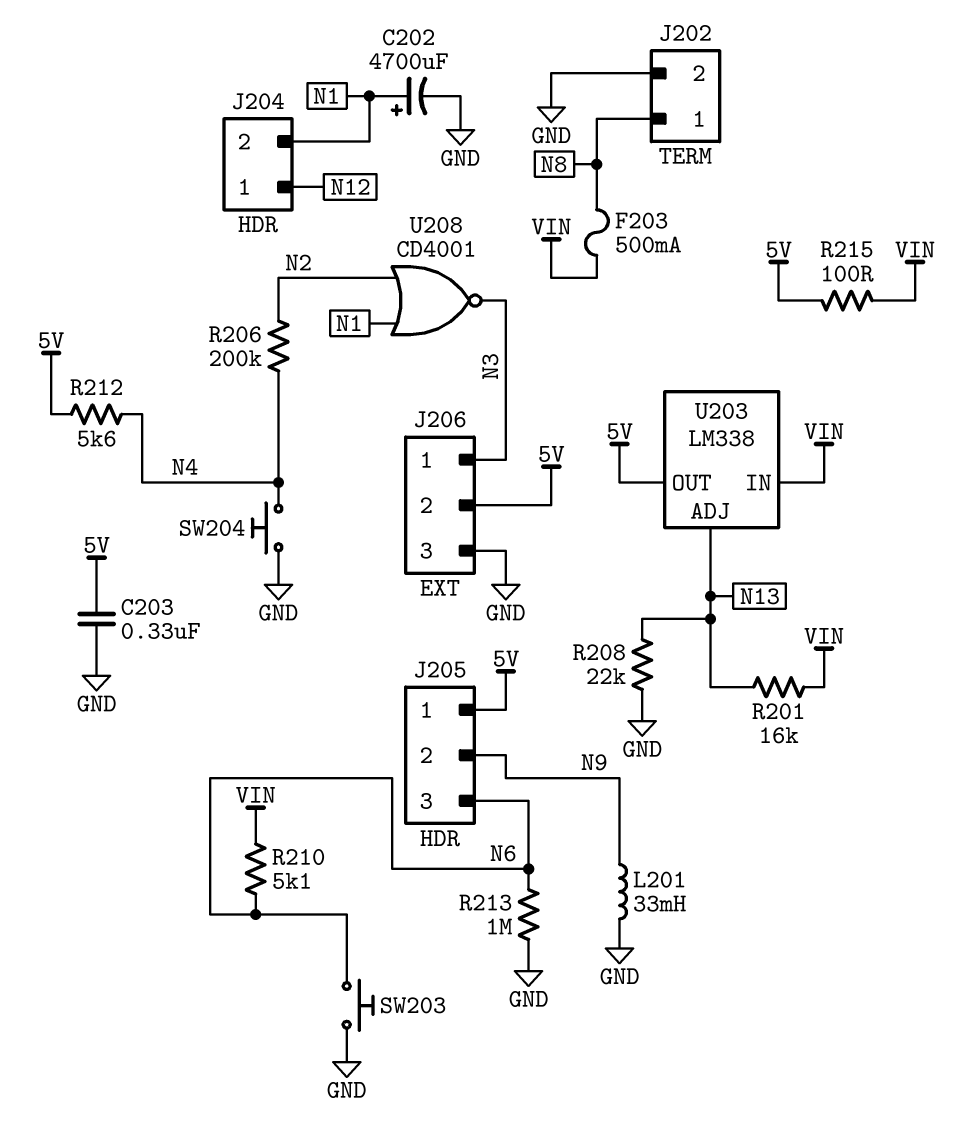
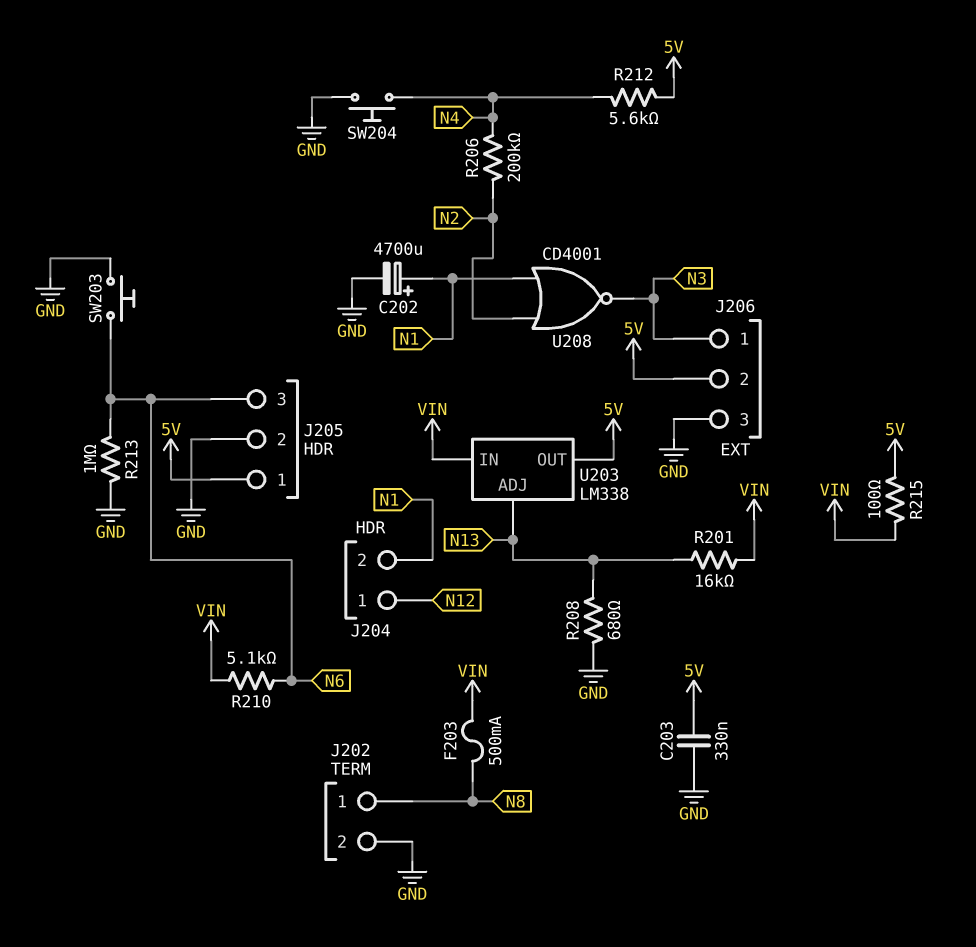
J205 pin 2: N9 -> GND
L201: 33mH (GND, N9) -> none
R208: 22k (GND, N13) -> 680 (GND, N13)

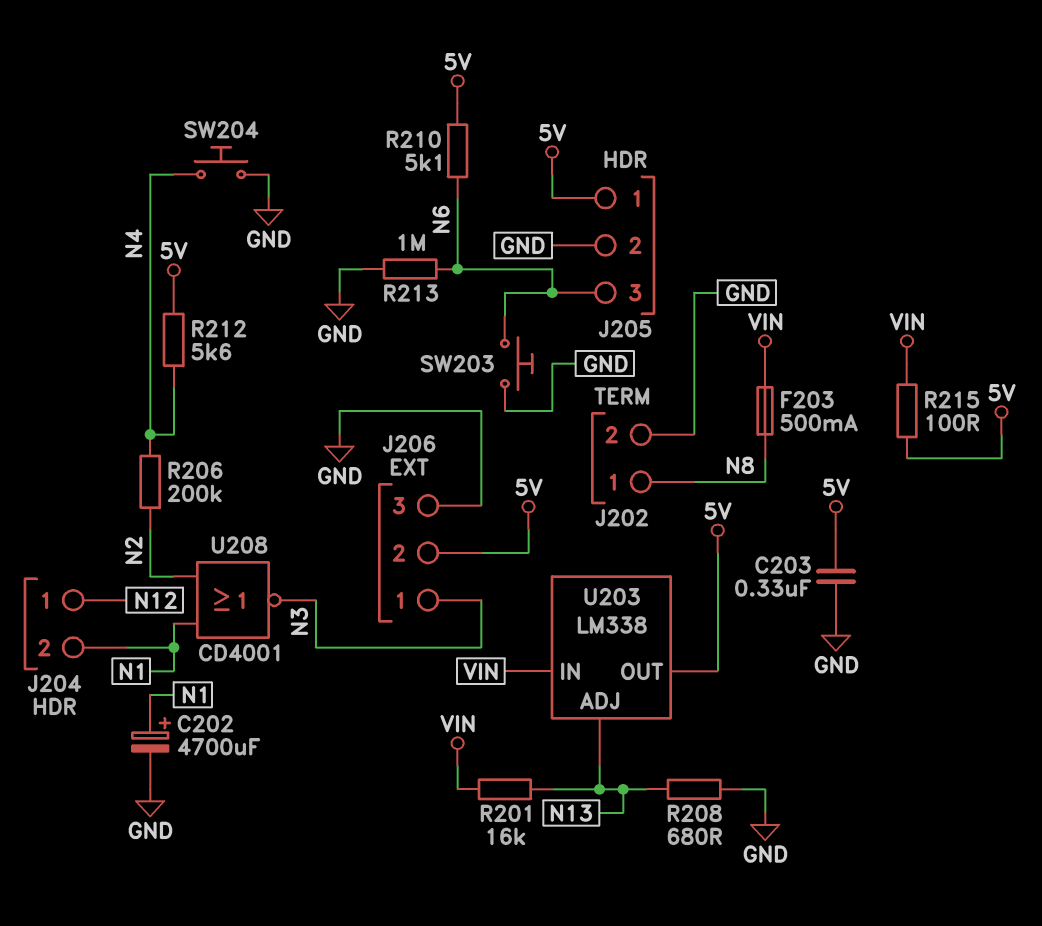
R210: 5.1k (N6, VIN) -> 5.1k (5V, N6)

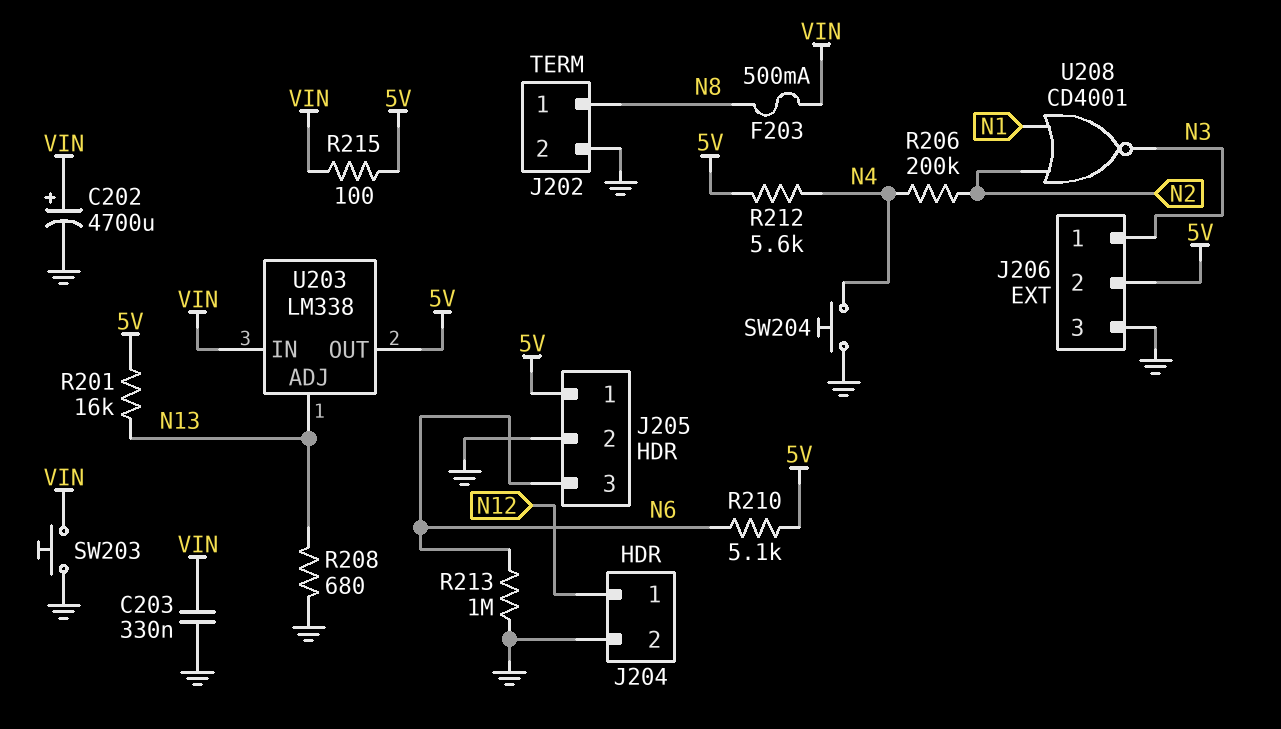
C202: 4700uF (plus N1, minus GND) -> 4700uF (plus VIN, minus GND)
C203: 330nF (5V, GND) -> 330nF (GND, VIN)
J204 pin 2: N1 -> GND
R201: 16k (N13, VIN) -> 16k (5V, N13)
SW203: button (GND, N6) -> button (GND, VIN)

